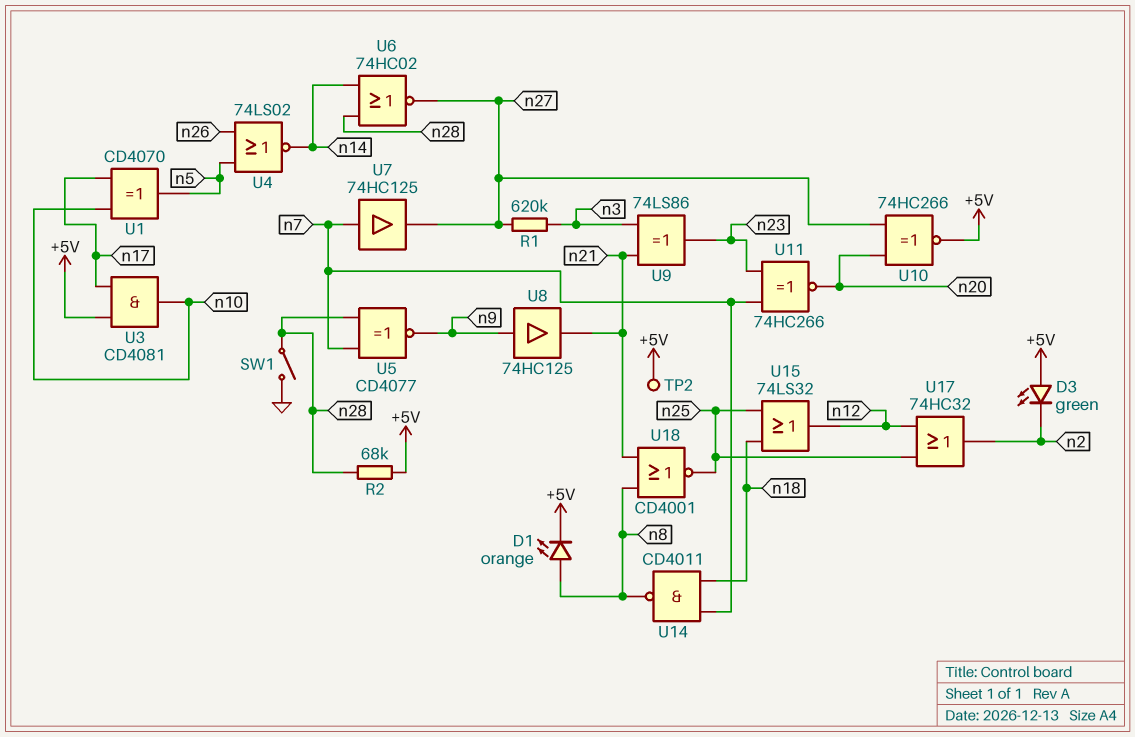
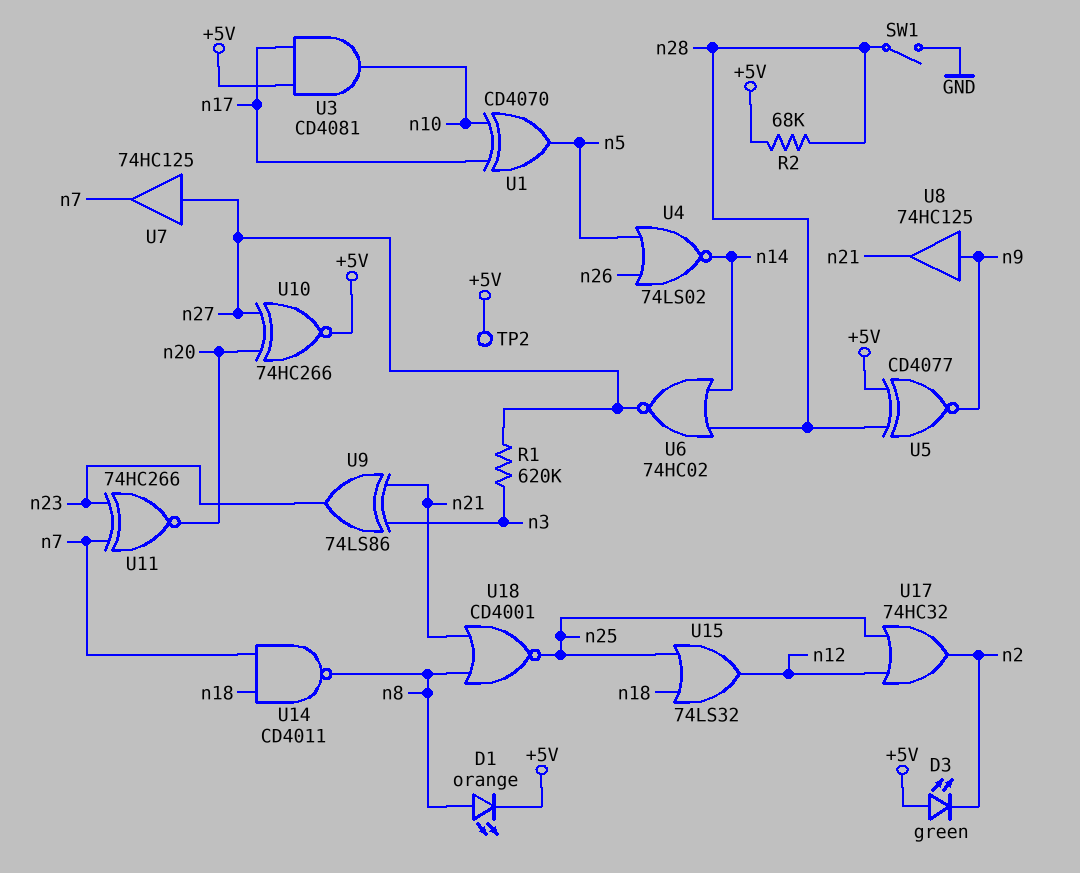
U5: XNOR CD4077 (in n7, in n28, out n9) -> XNOR CD4077 (in +5V, in n28, out n9)
U7: buffer 74HC125 (in n7, out n27) -> buffer 74HC125 (in n27, out n7)

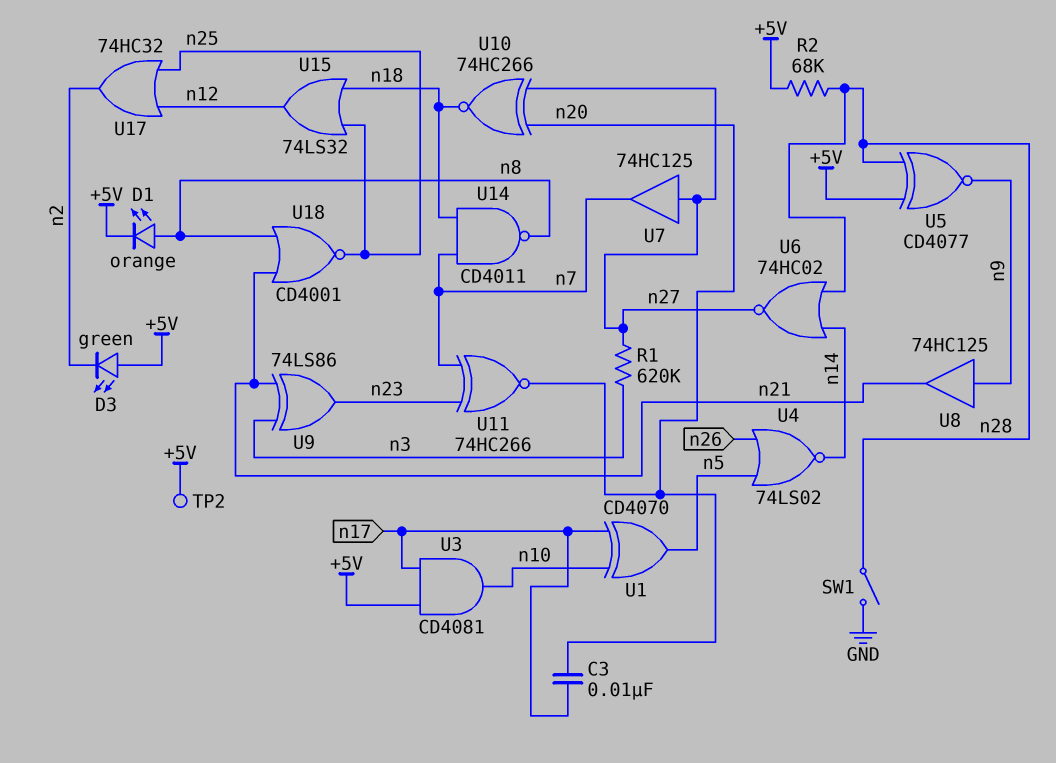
C3: none -> 10nF (n17, n20)
U10: XNOR 74HC266 (in n20, in n27, out +5V) -> XNOR 74HC266 (in n20, in n27, out n18)

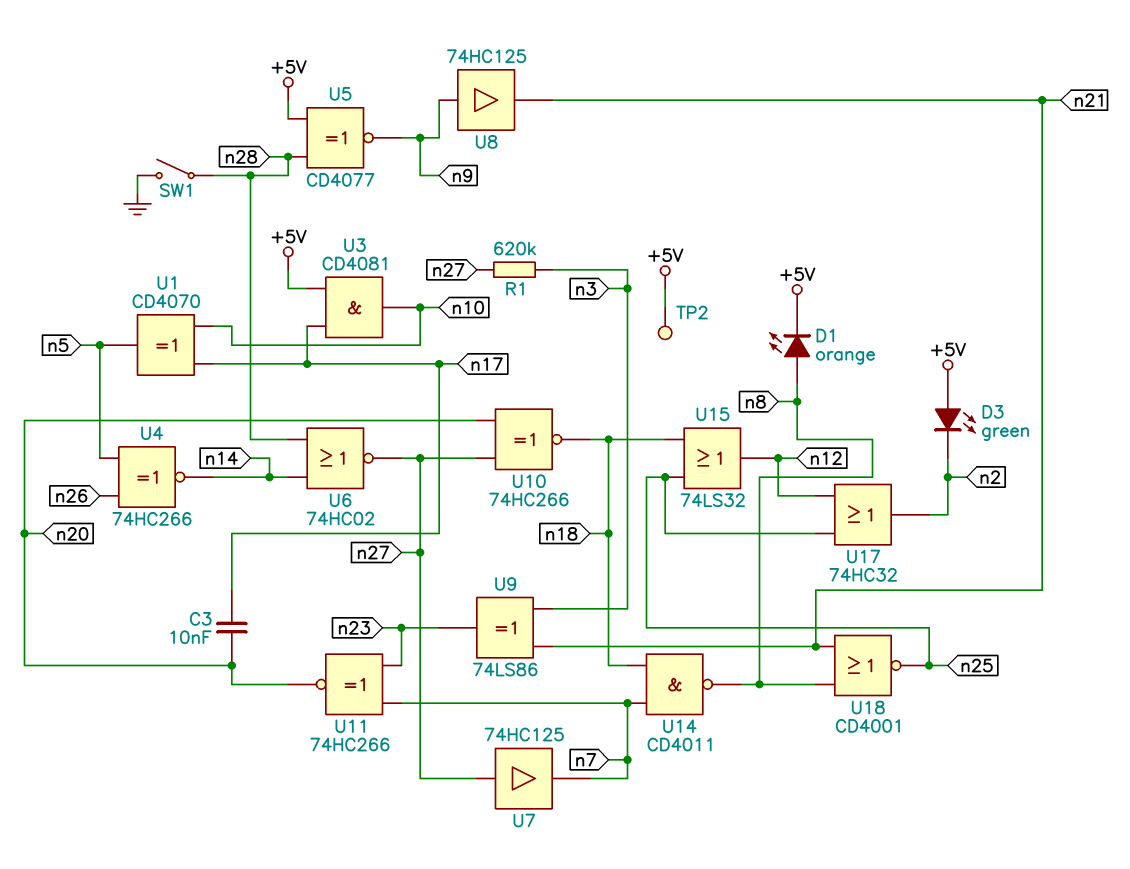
R2: 68k (+5V, n28) -> none
U4: NOR 74LS02 (in n5, in n26, out n14) -> XNOR 74HC266 (in n5, in n26, out n14)

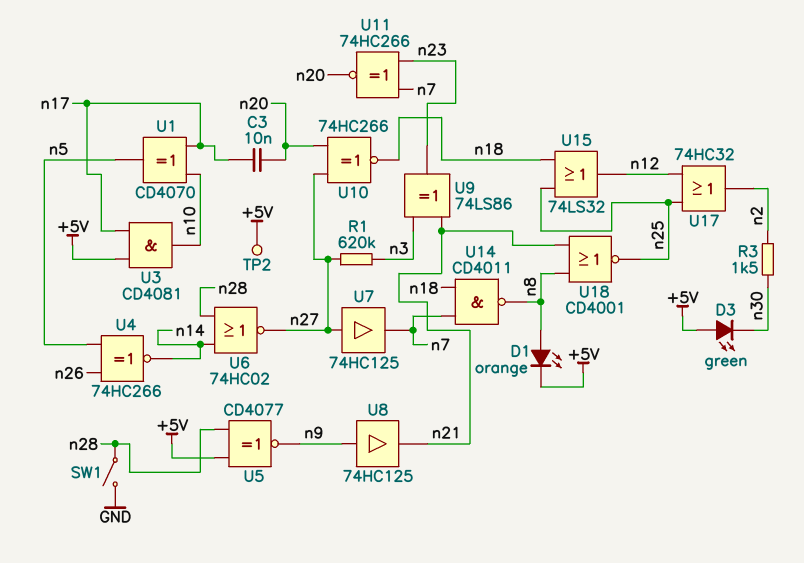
D3: LED green (A +5V, K n2) -> LED green (A +5V, K n30)
R3: none -> 1.5k (n2, n30)

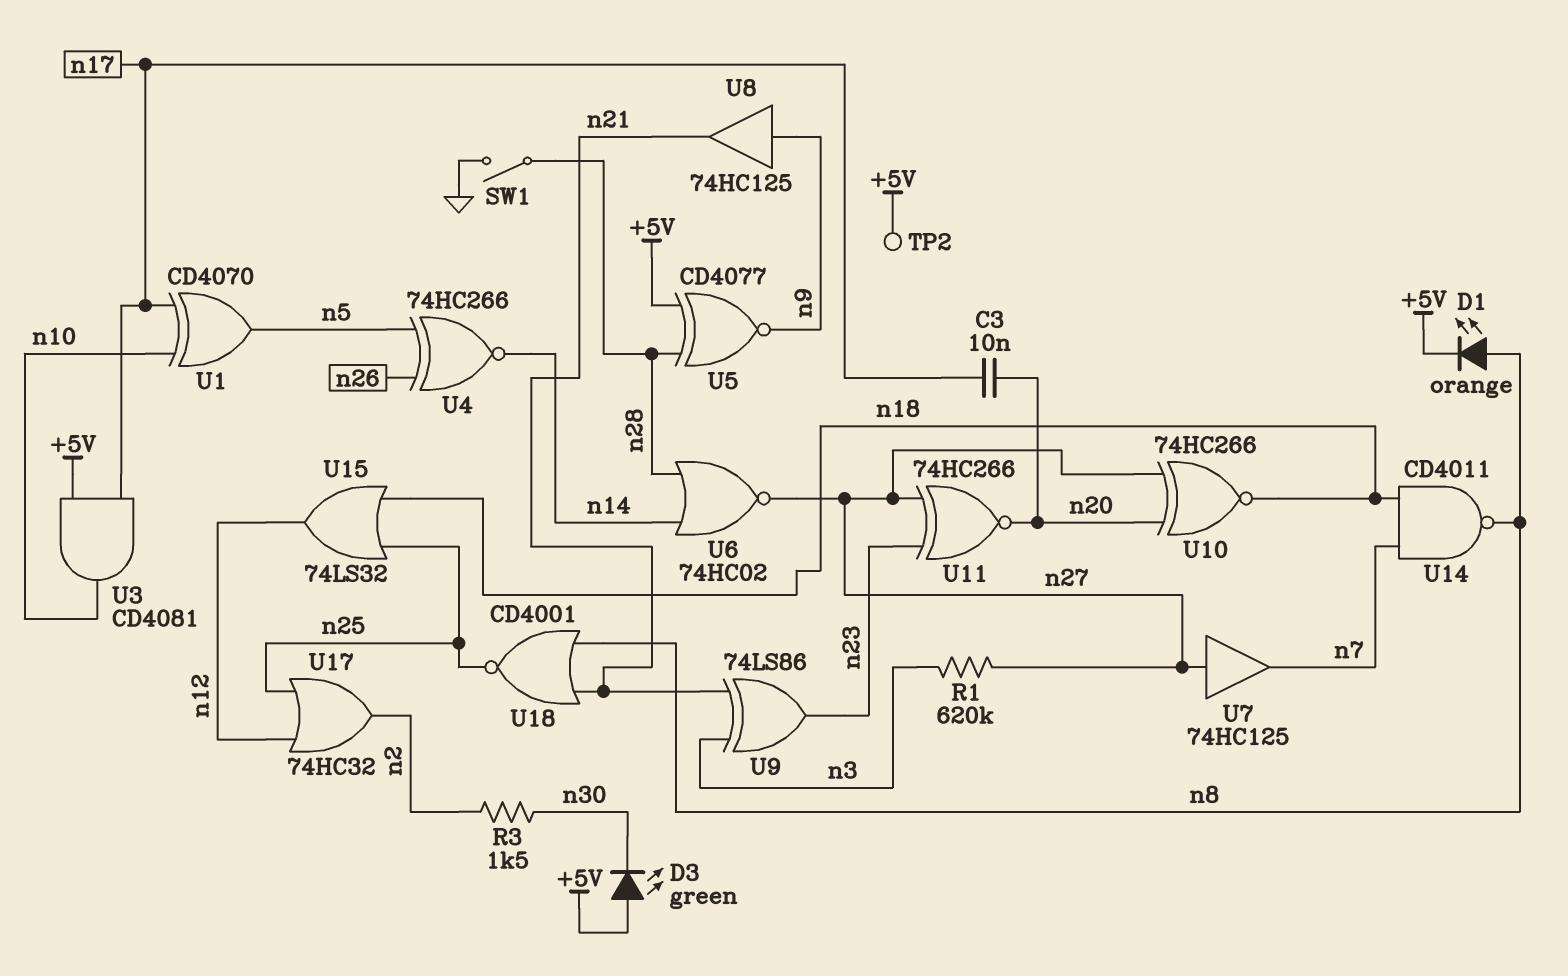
U11: XNOR 74HC266 (in n7, in n23, out n20) -> XNOR 74HC266 (in n23, in n27, out n20)

